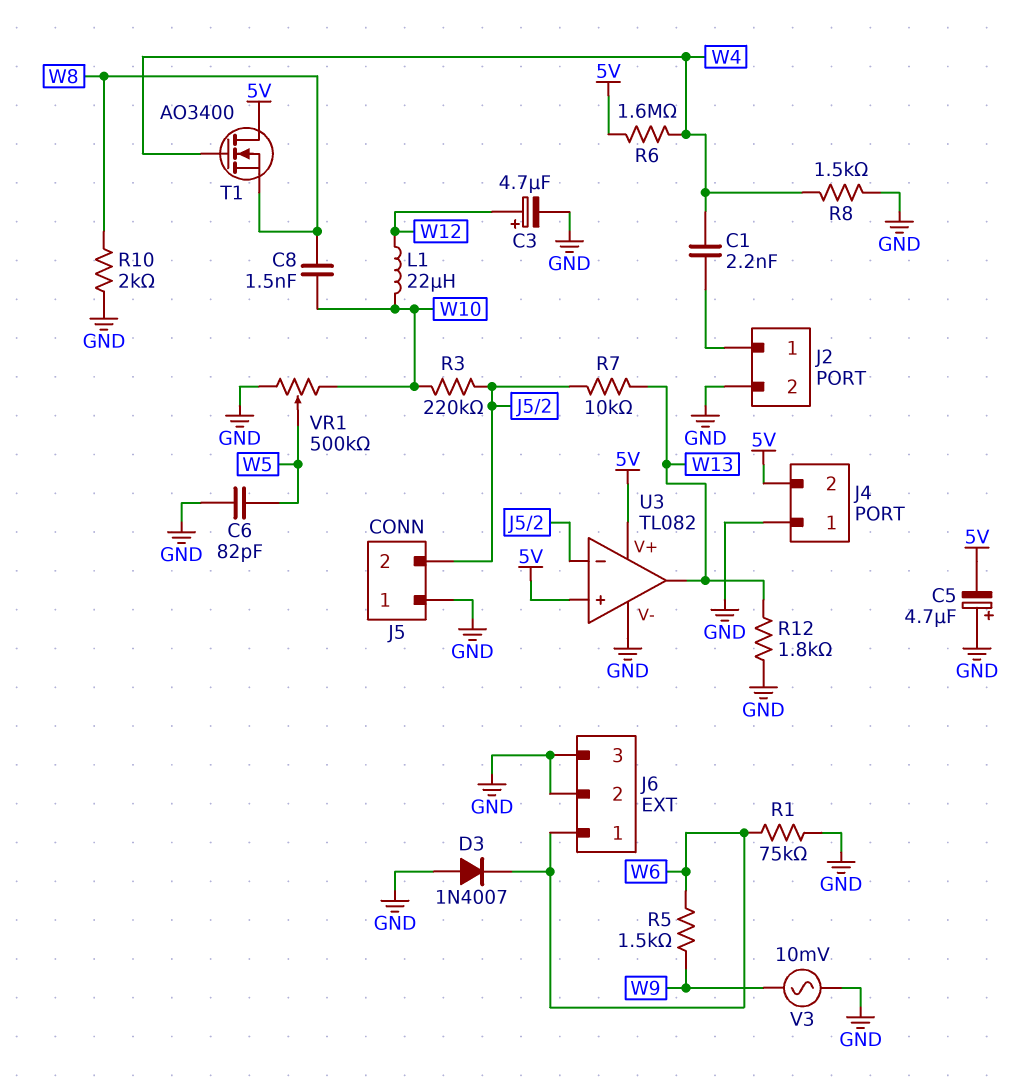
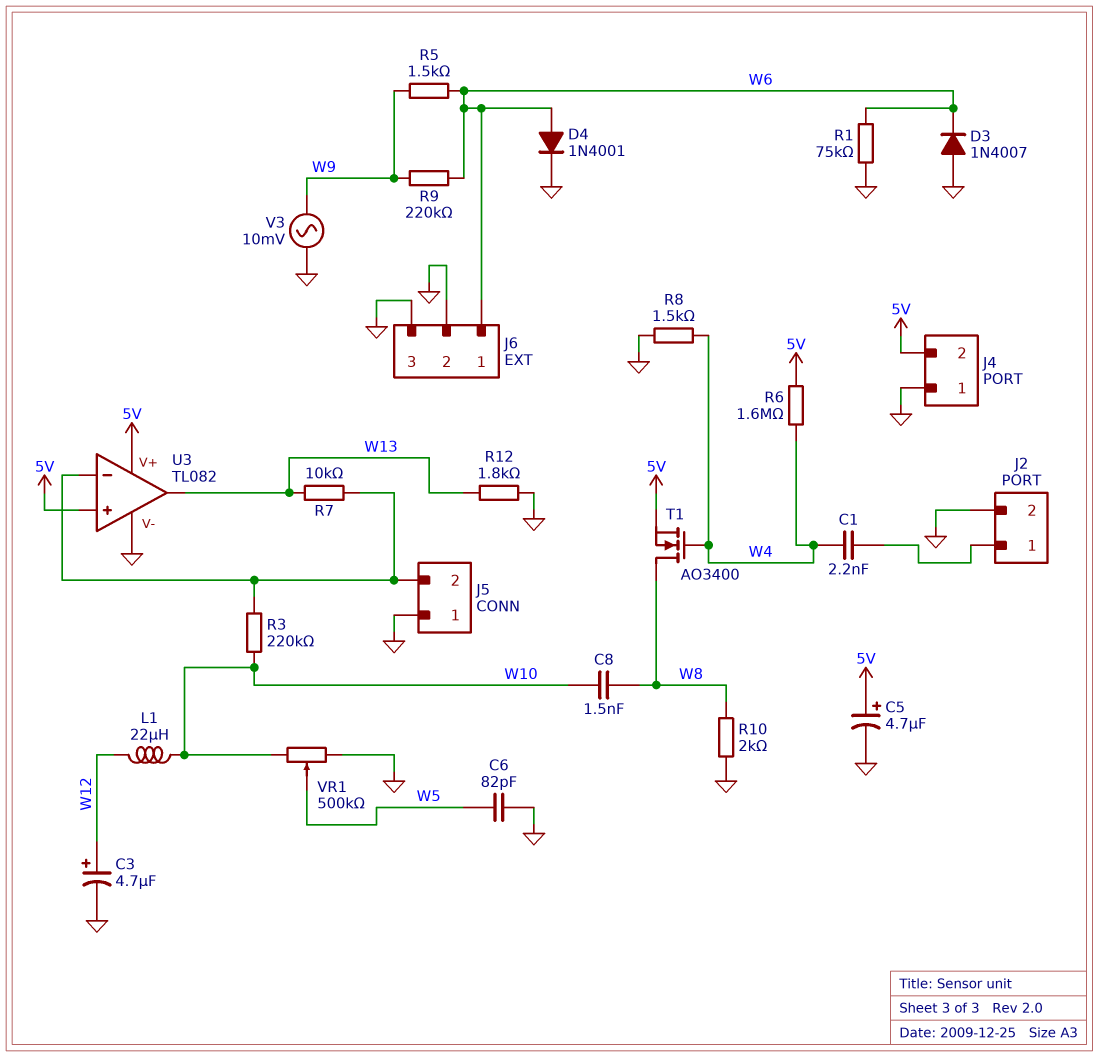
C5: 4.7uF (plus GND, minus 5V) -> 4.7uF (plus 5V, minus GND)
D4: none -> diode 1N4001 (A W6, K GND)
R9: none -> 220k (W6, W9)
T1: NMOS AO3400 (G W4, D 5V, S W8) -> NMOS AO3400 (G W4, D W8, S 5V)

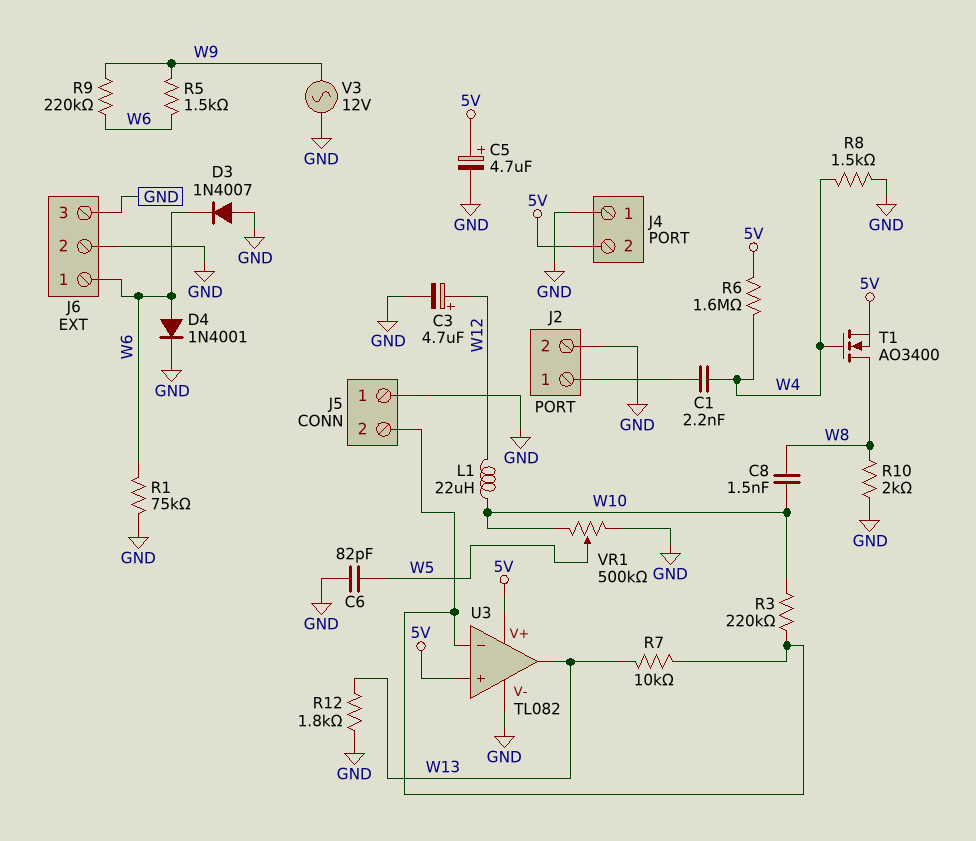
V3: AC 10mV (GND, W9) -> AC 12V (GND, W9)

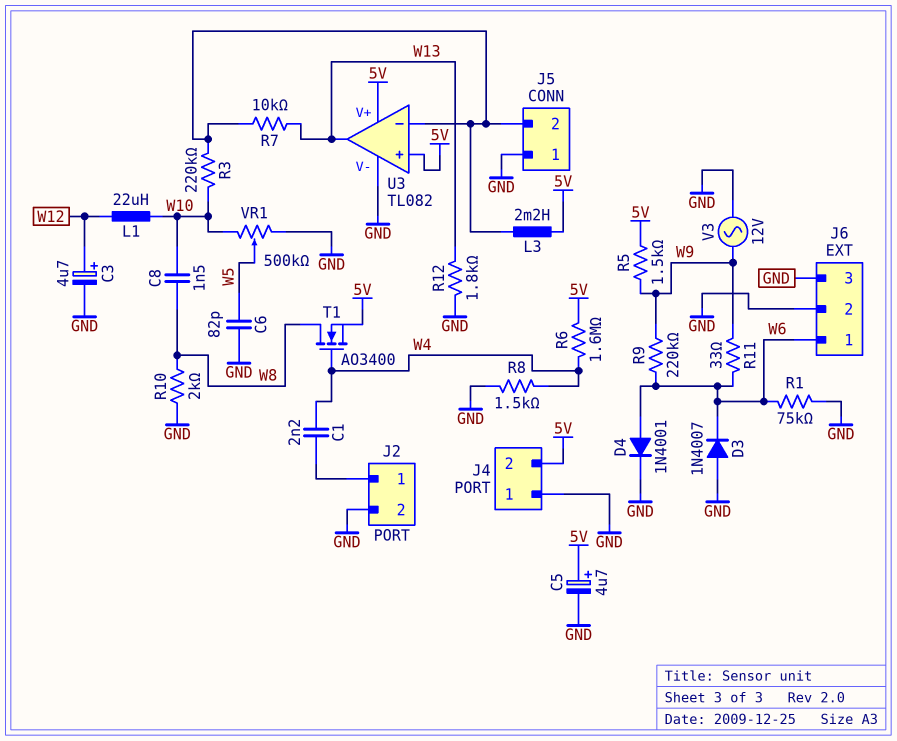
L3: none -> 2.2mH (5V, J5/2)
R5: 1.5k (W6, W9) -> 1.5k (5V, W9)
R11: none -> 33 (W6, W9)

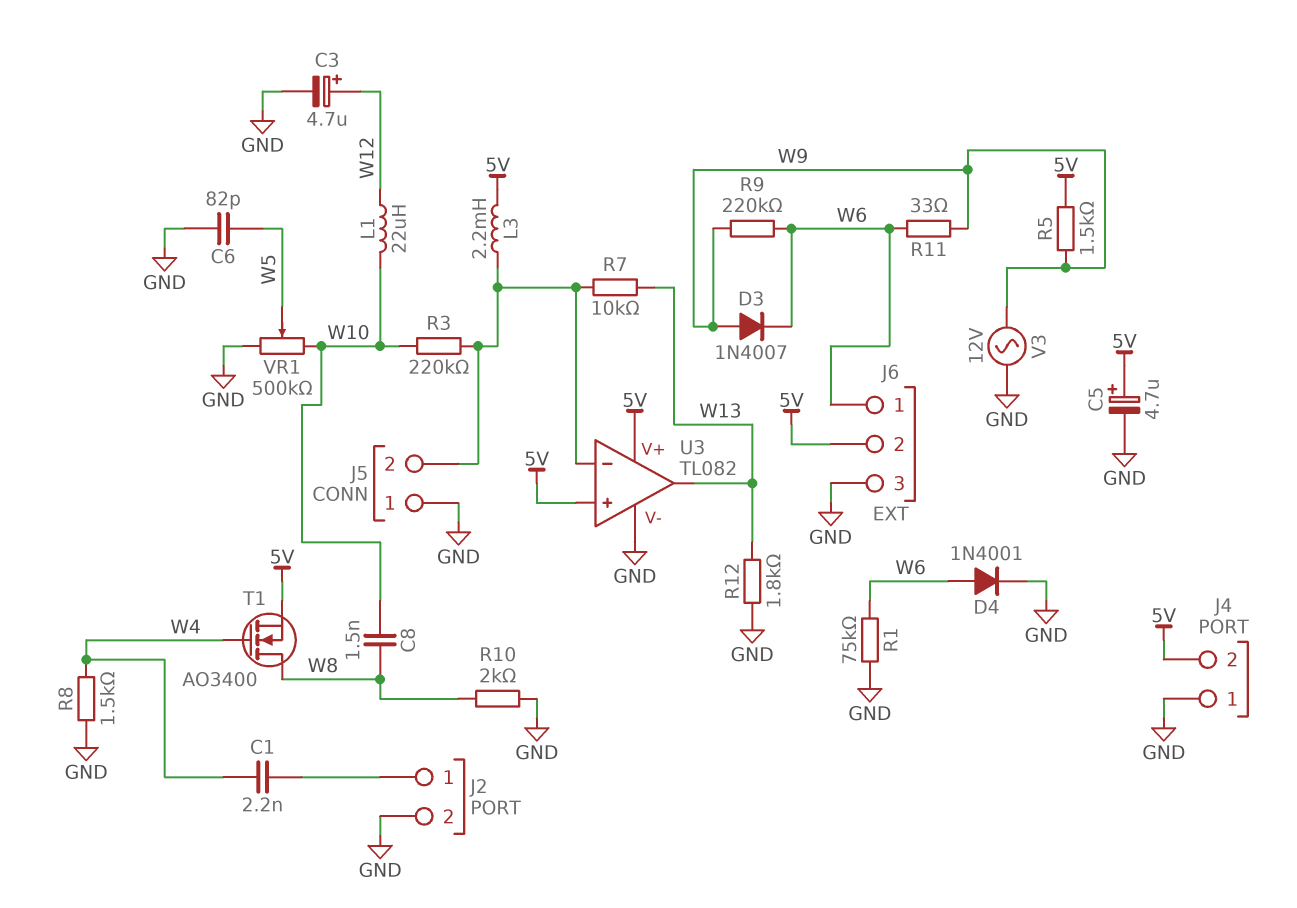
D3: diode 1N4007 (A GND, K W6) -> diode 1N4007 (A W9, K W6)
J6 pin 2: GND -> 5V
R6: 1.6M (5V, W4) -> none

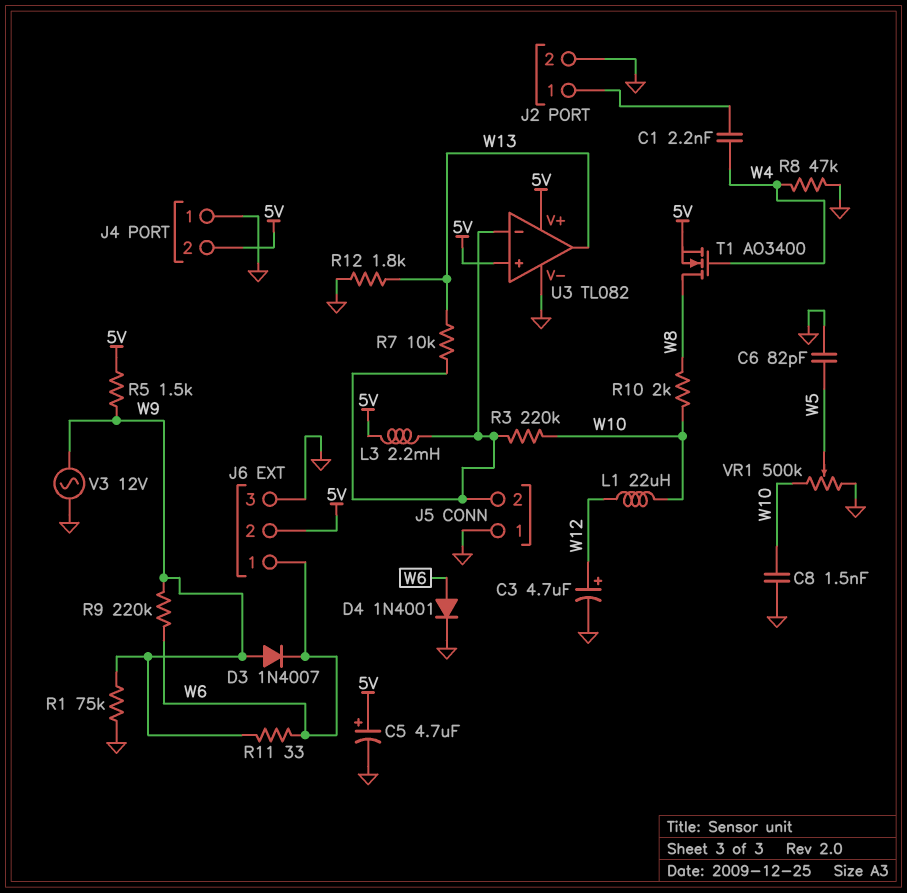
C8: 1.5nF (W8, W10) -> 1.5nF (GND, W10)
R1: 75k (GND, W6) -> 75k (GND, W9)
R8: 1.5k (GND, W4) -> 47k (GND, W4)
R10: 2k (GND, W8) -> 2k (W8, W10)

